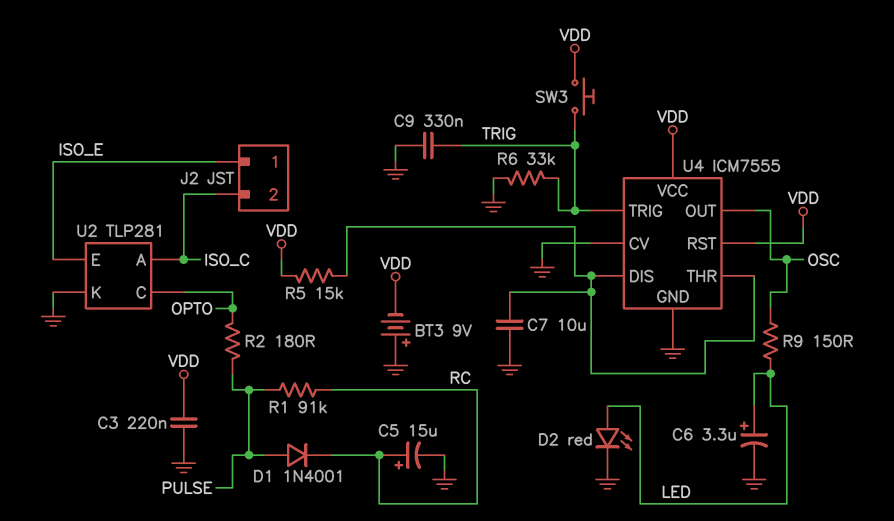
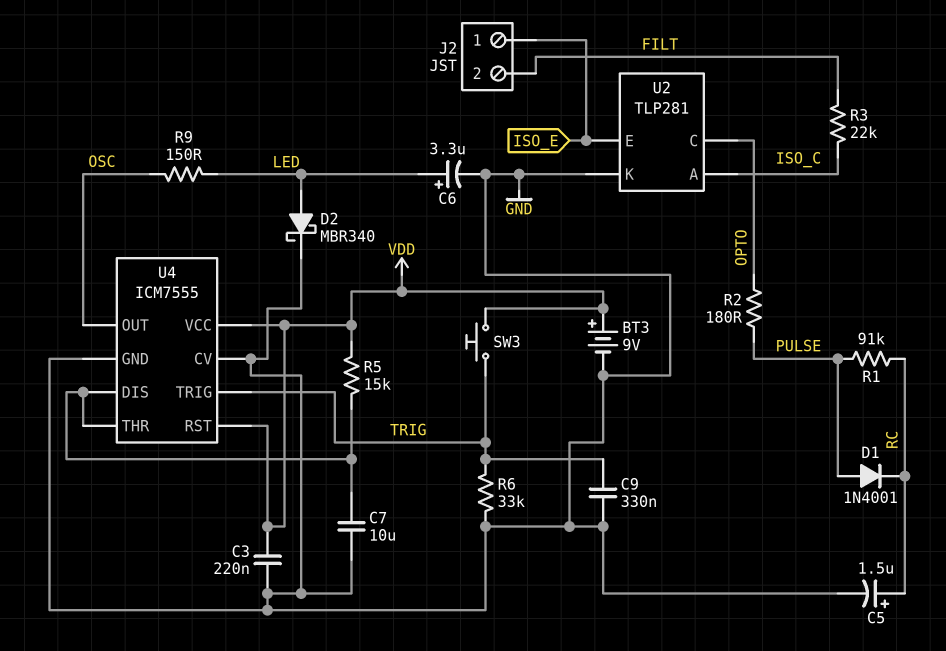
BT3: 9V (plus GND, minus VDD) -> 9V (plus VDD, minus GND)
C5: 15uF (plus RC, minus GND) -> 1.5uF (plus RC, minus GND)
D2: LED red (A LED, K GND) -> schottky MBR340 (A LED, K GND)
J2 pin 2: ISO_C -> FILT
R3: none -> 22k (FILT, ISO_C)

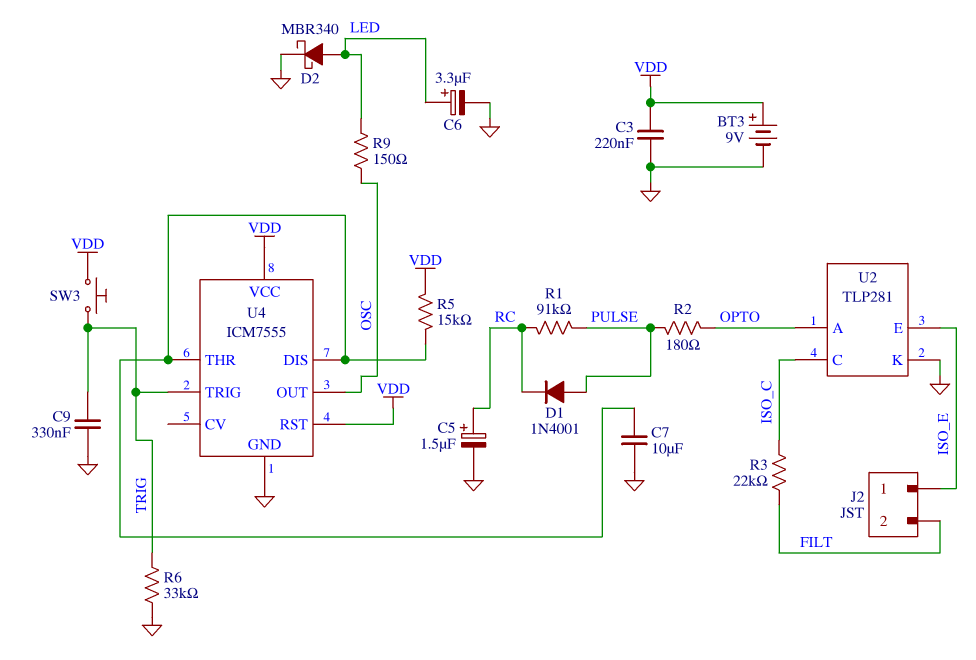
U2 pin A: ISO_C -> OPTO
U2 pin C: OPTO -> ISO_C
U4 pin CV: GND -> none

